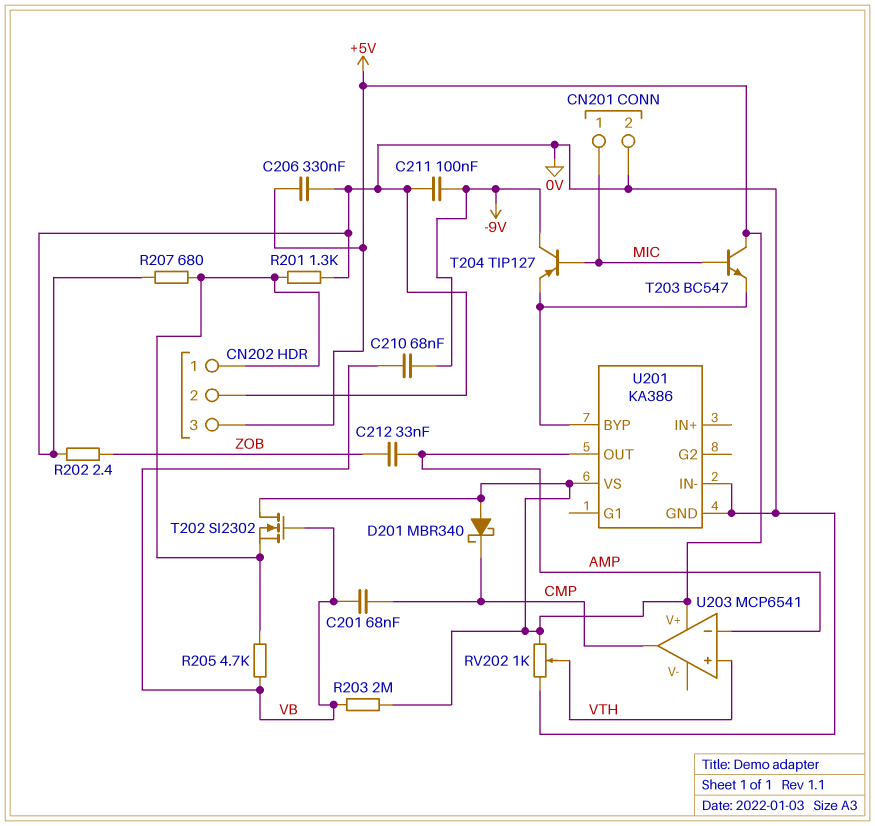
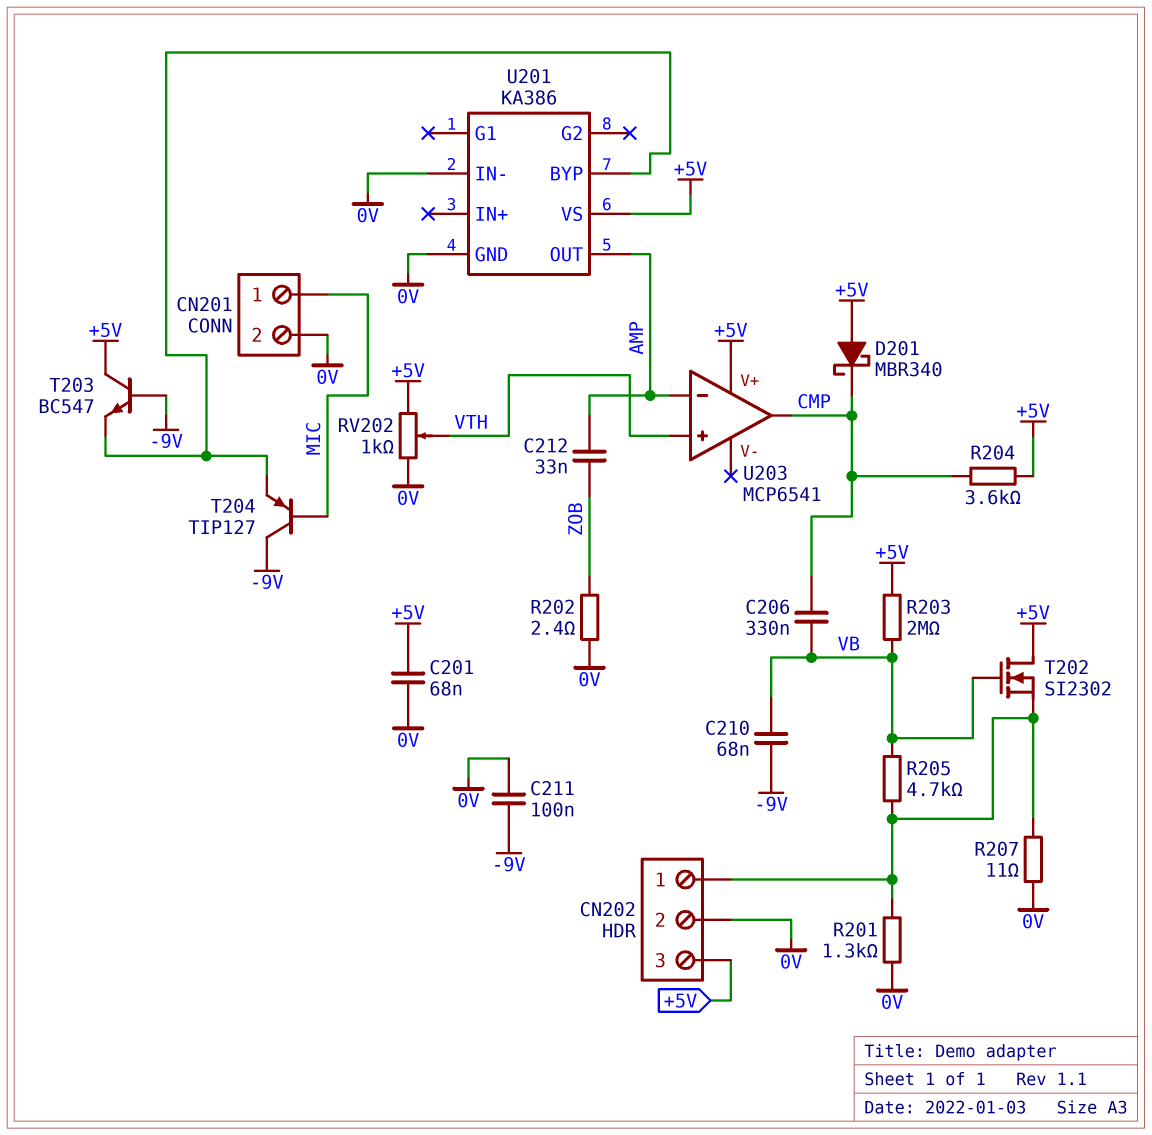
C201: 68nF (CMP, VB) -> 68nF (+5V, 0V)
C206: 330nF (+5V, 0V) -> 330nF (CMP, VB)
R204: none -> 3.6k (+5V, CMP)
R207: 680 (0V, CN202/1) -> 11 (0V, CN202/1)
T203: NPN BC547 (B MIC, C +5V, E U201/BYP) -> NPN BC547 (B -9V, C +5V, E U201/BYP)

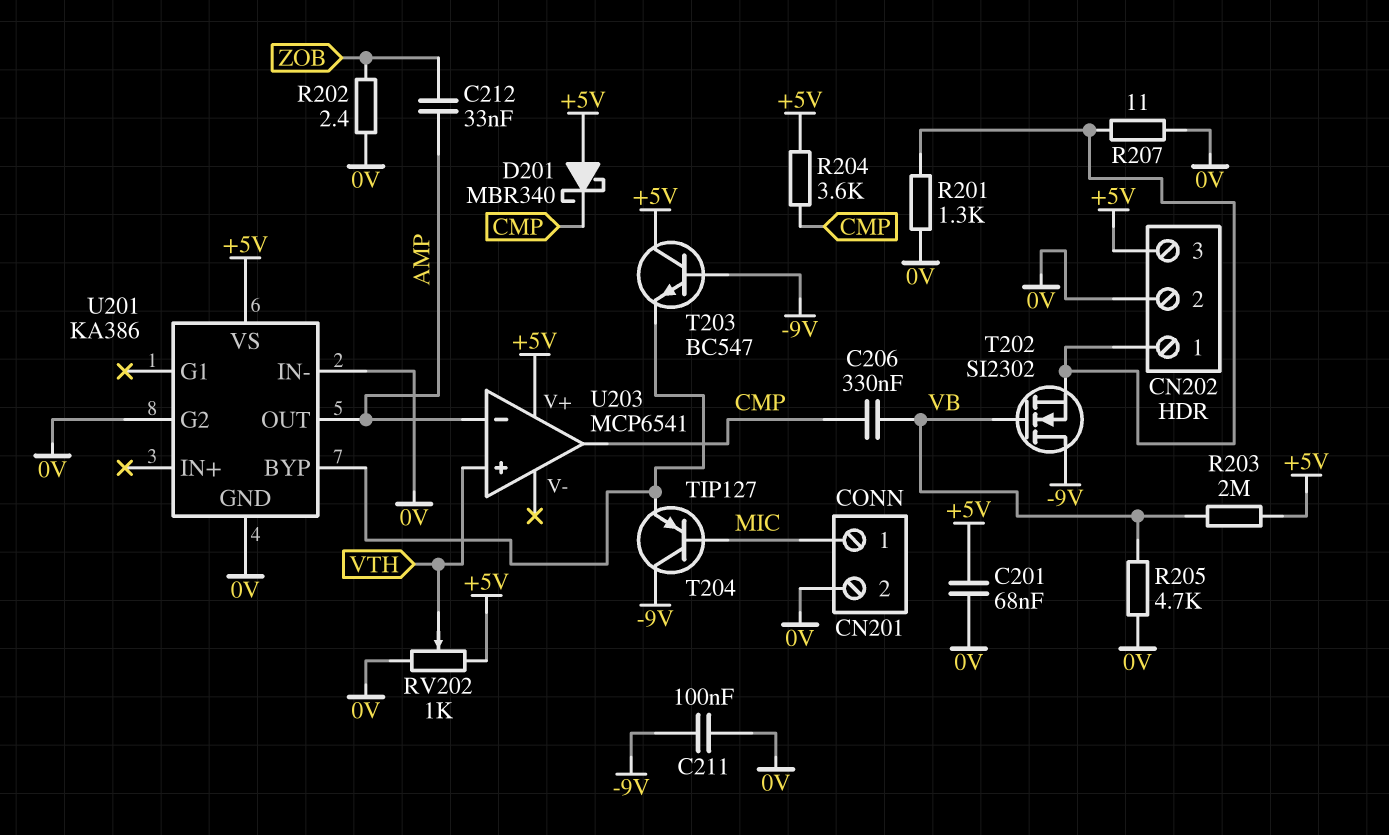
C210: 68nF (-9V, VB) -> none
R205: 4.7k (CN202/1, VB) -> 4.7k (0V, VB)
T202: NMOS SI2302 (G VB, D +5V, S CN202/1) -> NMOS SI2302 (G VB, D -9V, S CN202/1)
U201 pin G2: none -> 0V

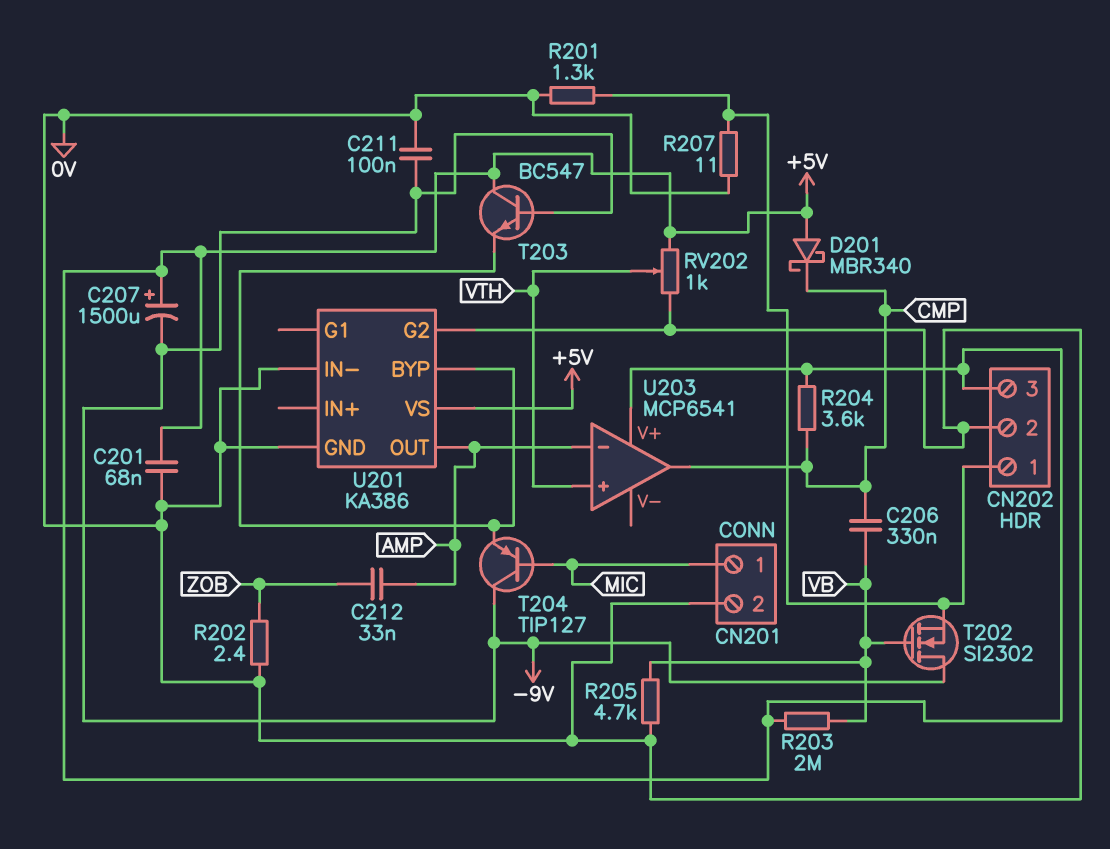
C207: none -> 1500uF (plus +5V, minus -9V)

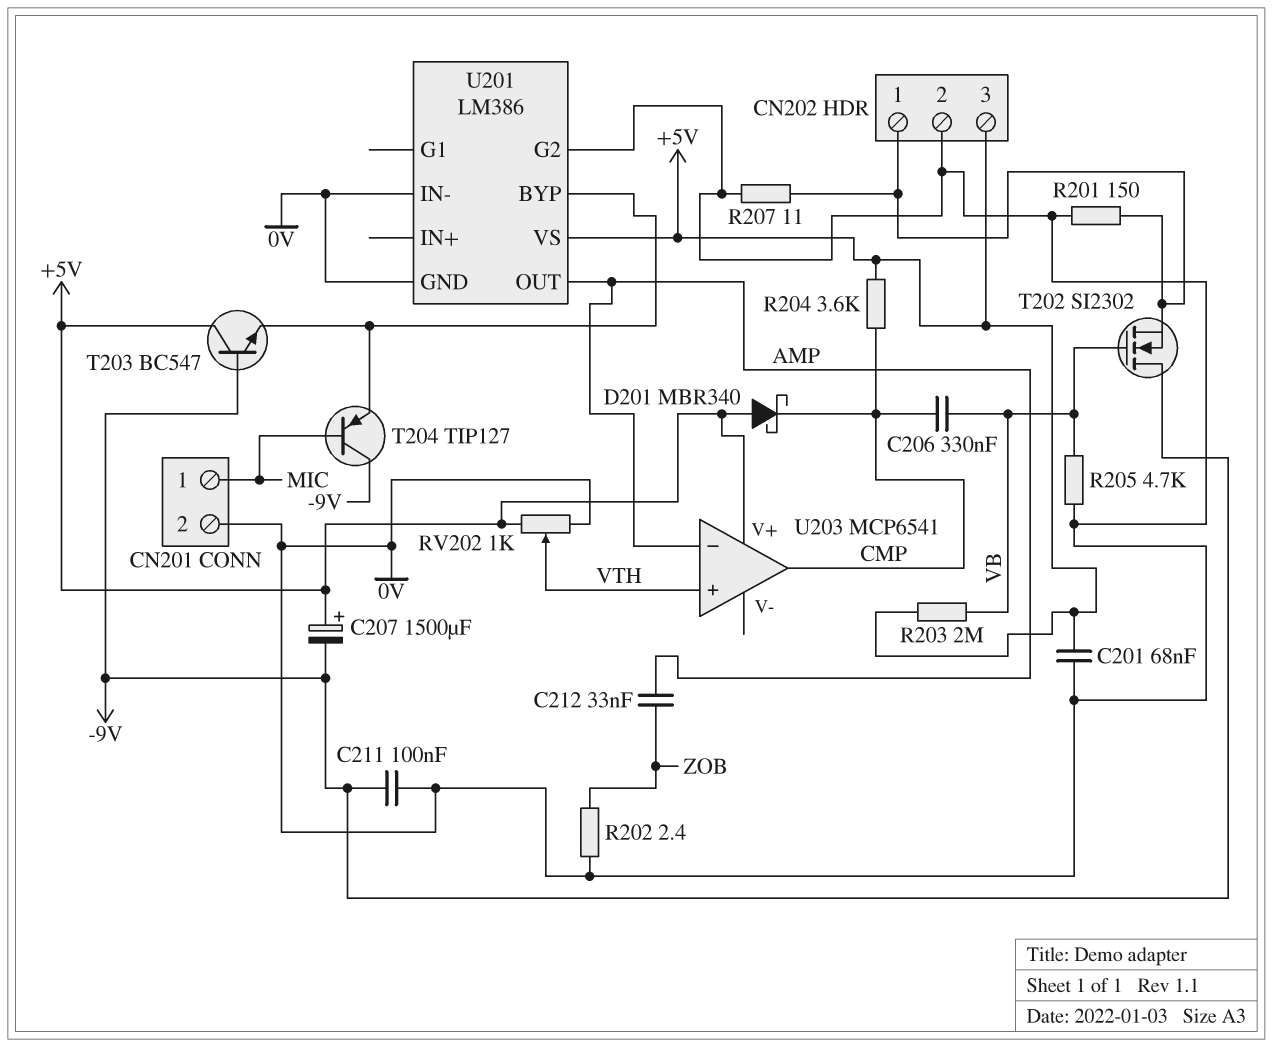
R201: 1.3k (0V, CN202/1) -> 150 (0V, CN202/1)
U201: KA386 -> LM386

